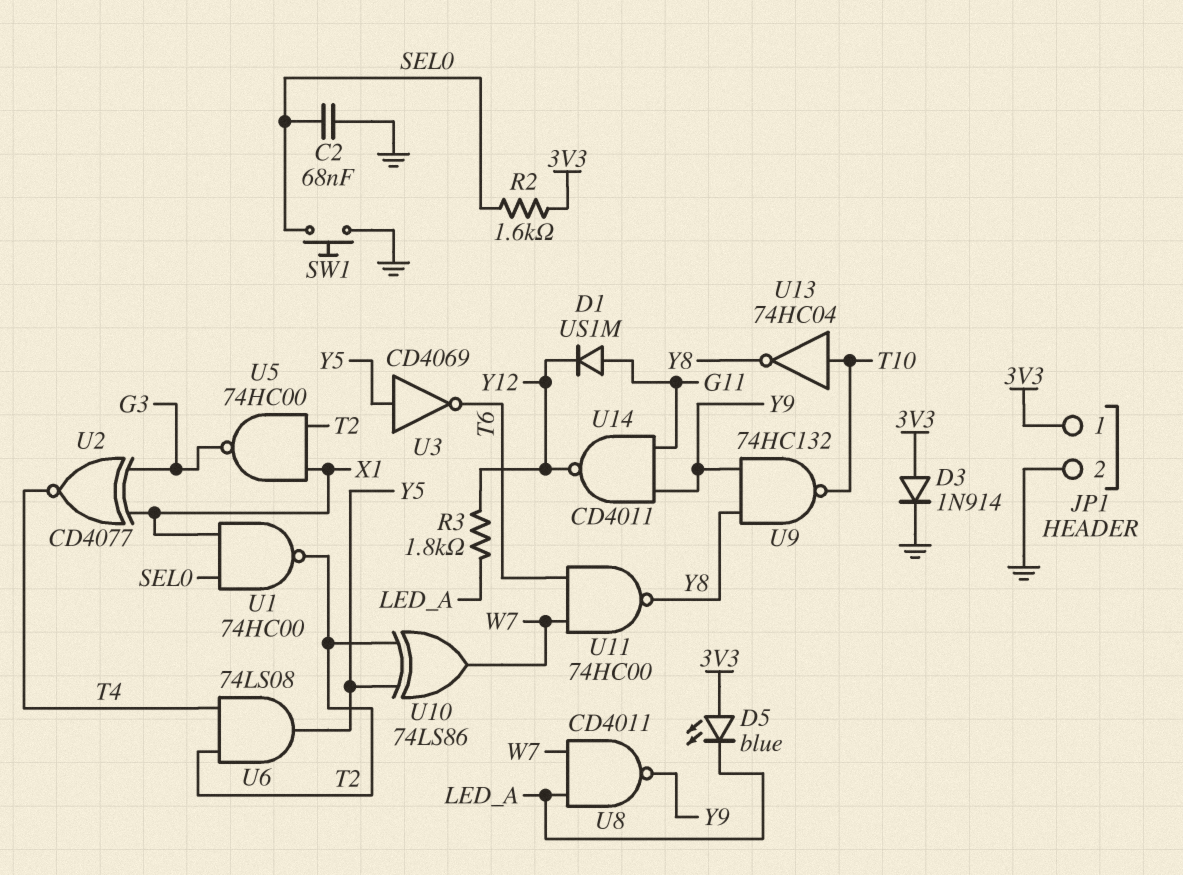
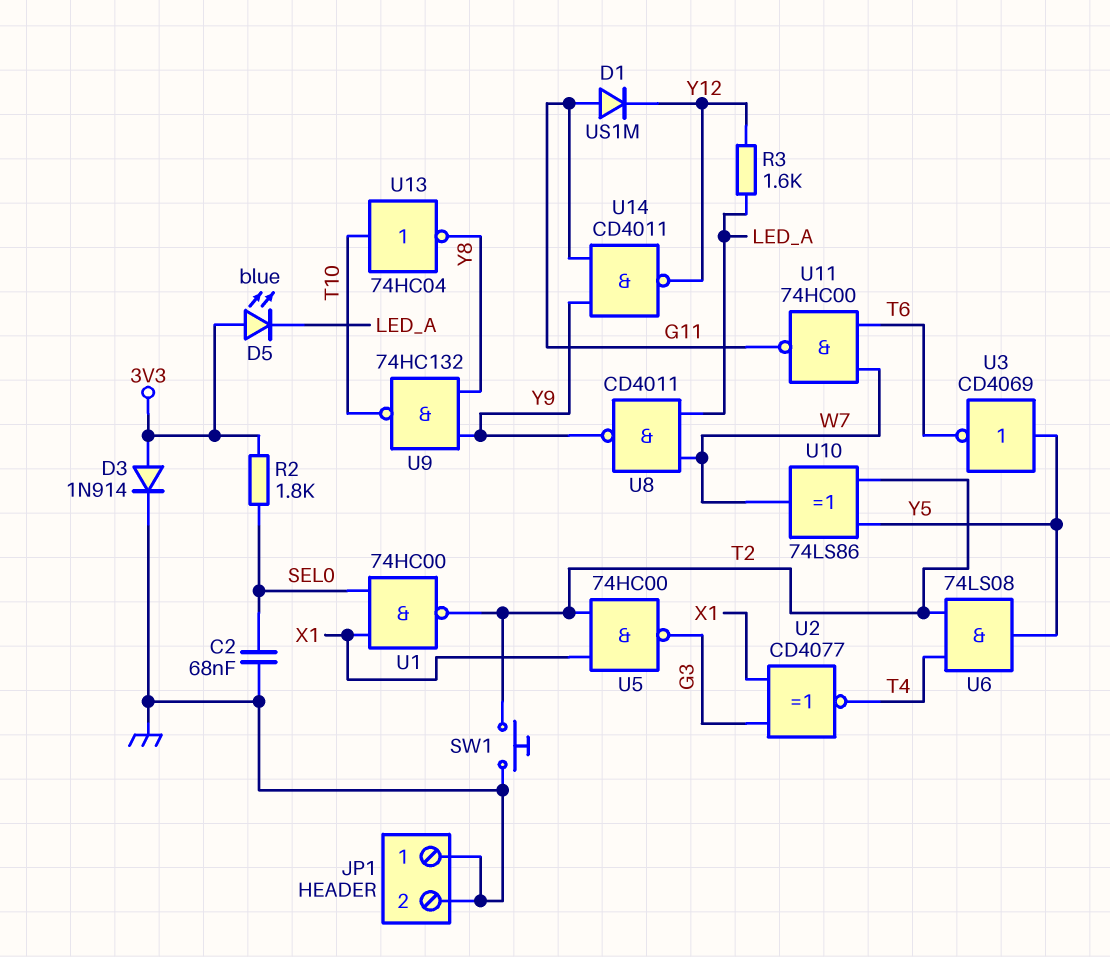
JP1 pin 1: 3V3 -> GND
R2: 1.6k (3V3, SEL0) -> 1.8k (3V3, SEL0)
R3: 1.8k (LED_A, Y12) -> 1.6k (LED_A, Y12)
SW1: button (GND, SEL0) -> button (GND, T2)
U11: NAND 74HC00 (in T6, in W7, out Y8) -> NAND 74HC00 (in T6, in W7, out G11)

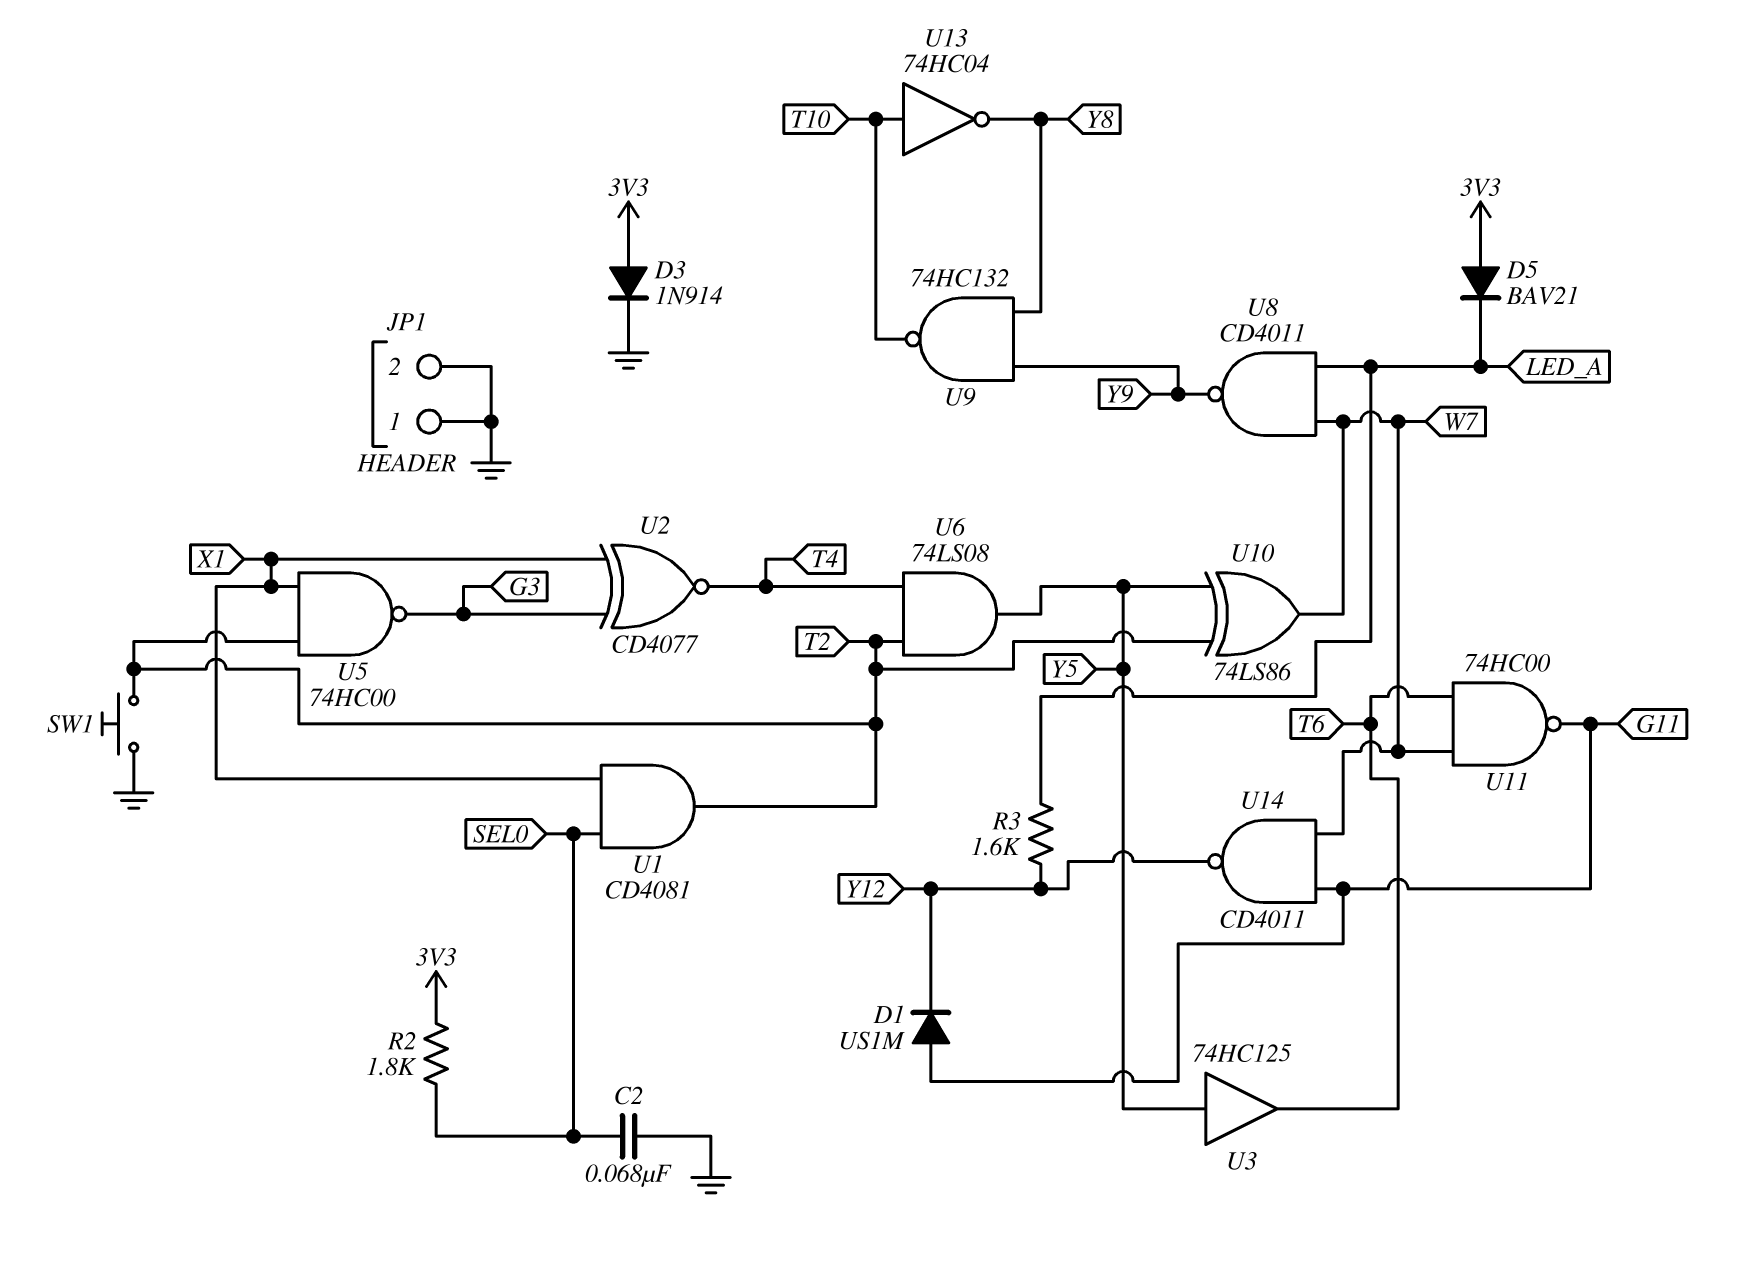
D5: LED blue (A 3V3, K LED_A) -> diode BAV21 (A 3V3, K LED_A)
U1: NAND 74HC00 (in SEL0, in X1, out T2) -> AND CD4081 (in SEL0, in X1, out T2)
U3: NOT CD4069 (in Y5, out T6) -> buffer 74HC125 (in Y5, out T6)
U14: NAND CD4011 (in G11, in Y9, out Y12) -> NAND CD4011 (in G11, in W7, out Y12)

